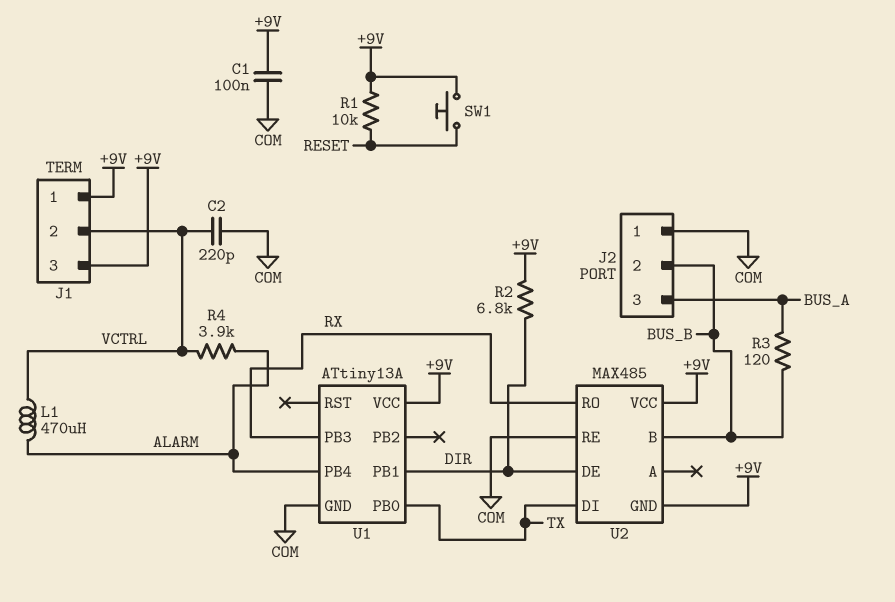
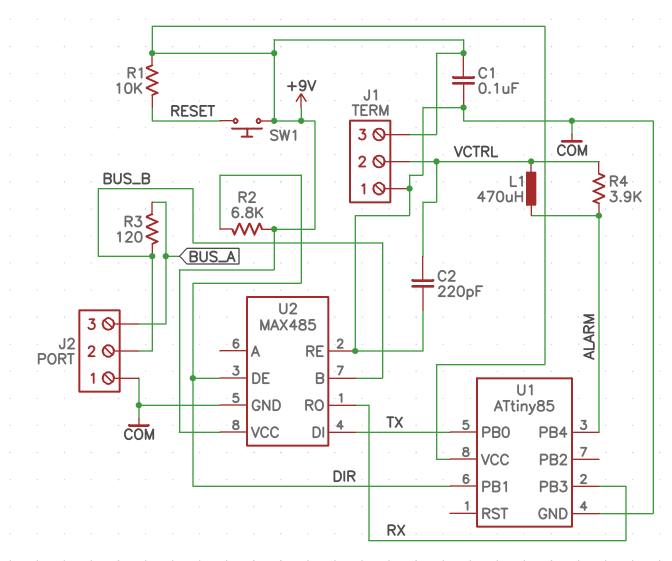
J1 pin 1: +9V -> COM
U1: ATtiny13A -> ATtiny85
U2 pin GND: +9V -> COM

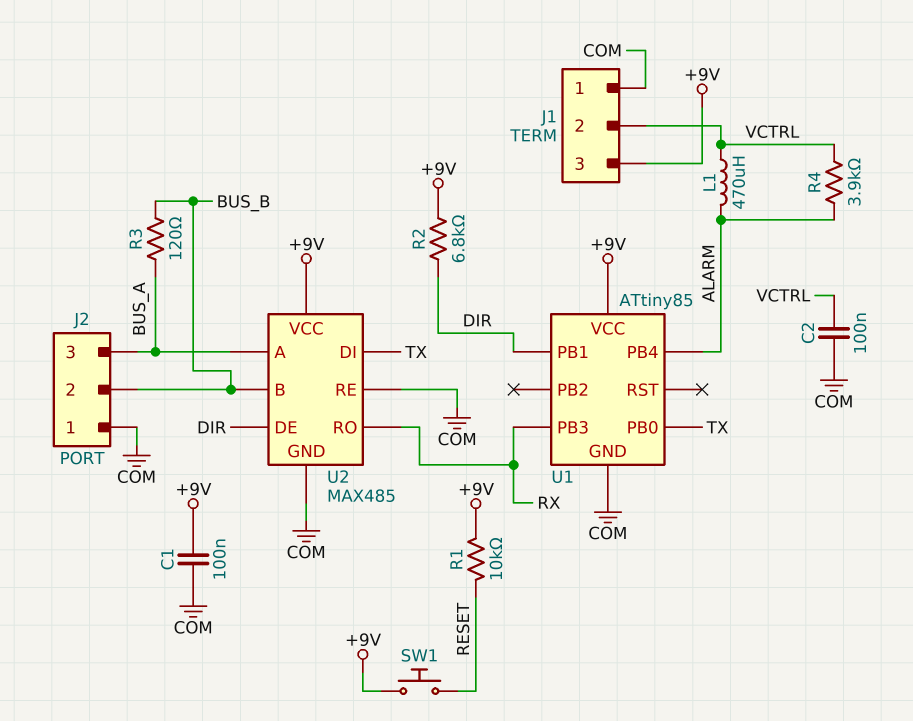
C2: 220pF (COM, VCTRL) -> 100nF (COM, VCTRL)
U2 pin A: none -> BUS_A

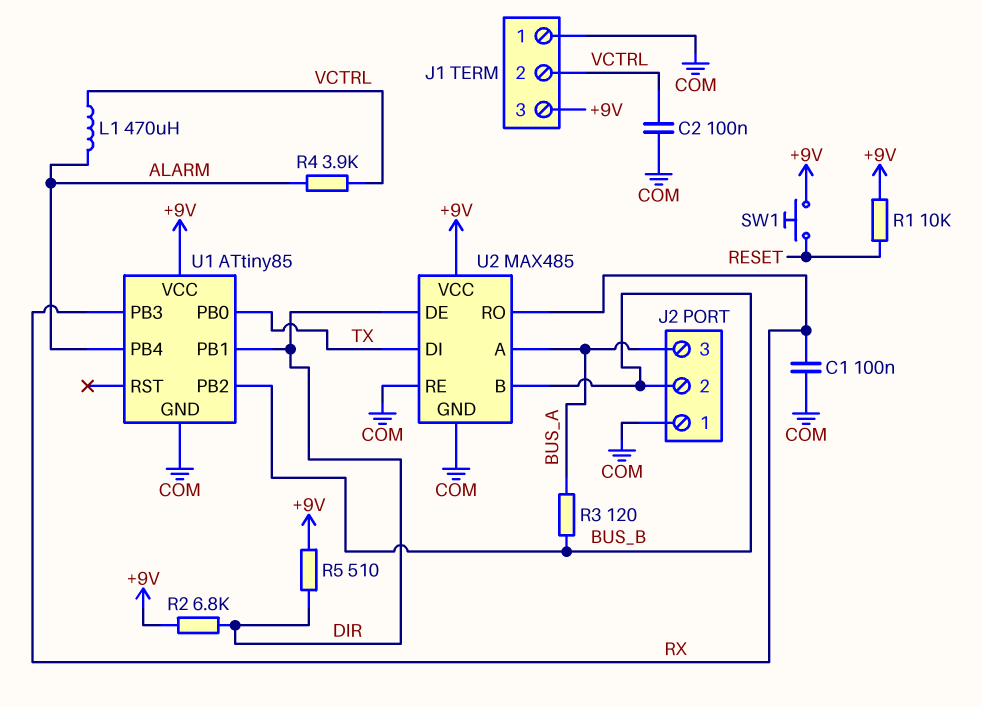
C1: 100nF (+9V, COM) -> 100nF (COM, RX)
R5: none -> 510 (+9V, DIR)
U1 pin PB2: none -> BUS_B

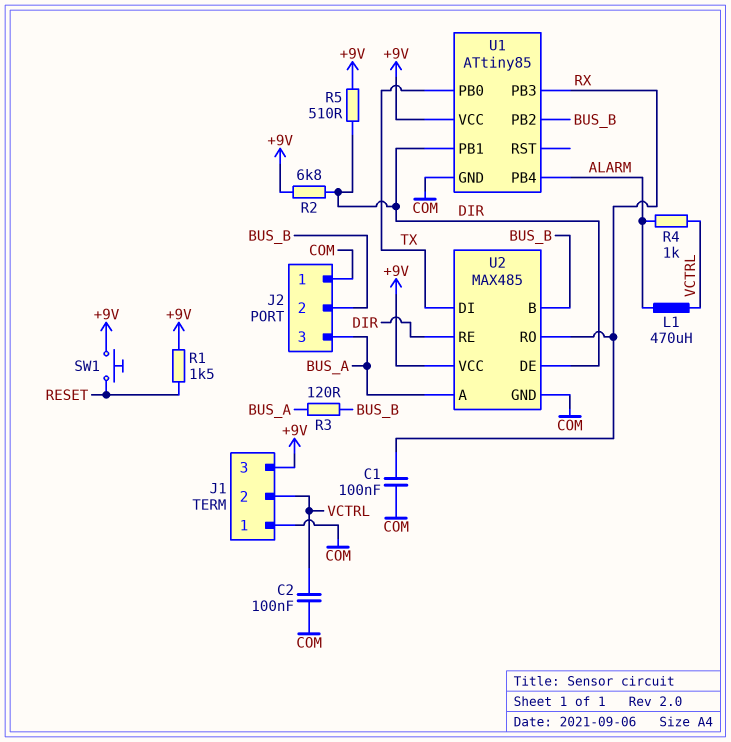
R1: 10k (+9V, RESET) -> 1.5k (+9V, RESET)
R4: 3.9k (ALARM, VCTRL) -> 1k (ALARM, VCTRL)
U2 pin RE: COM -> DIR

